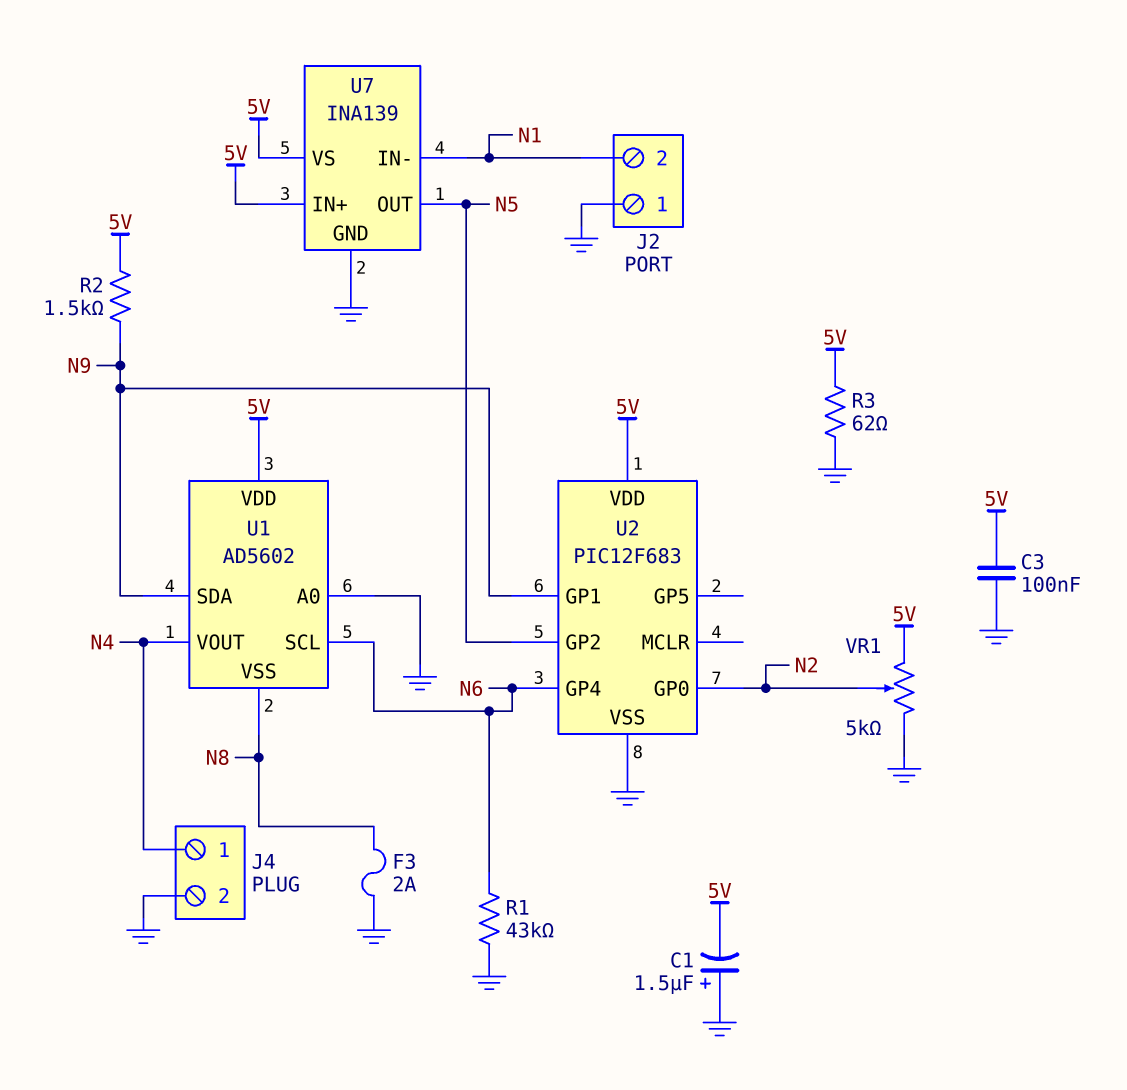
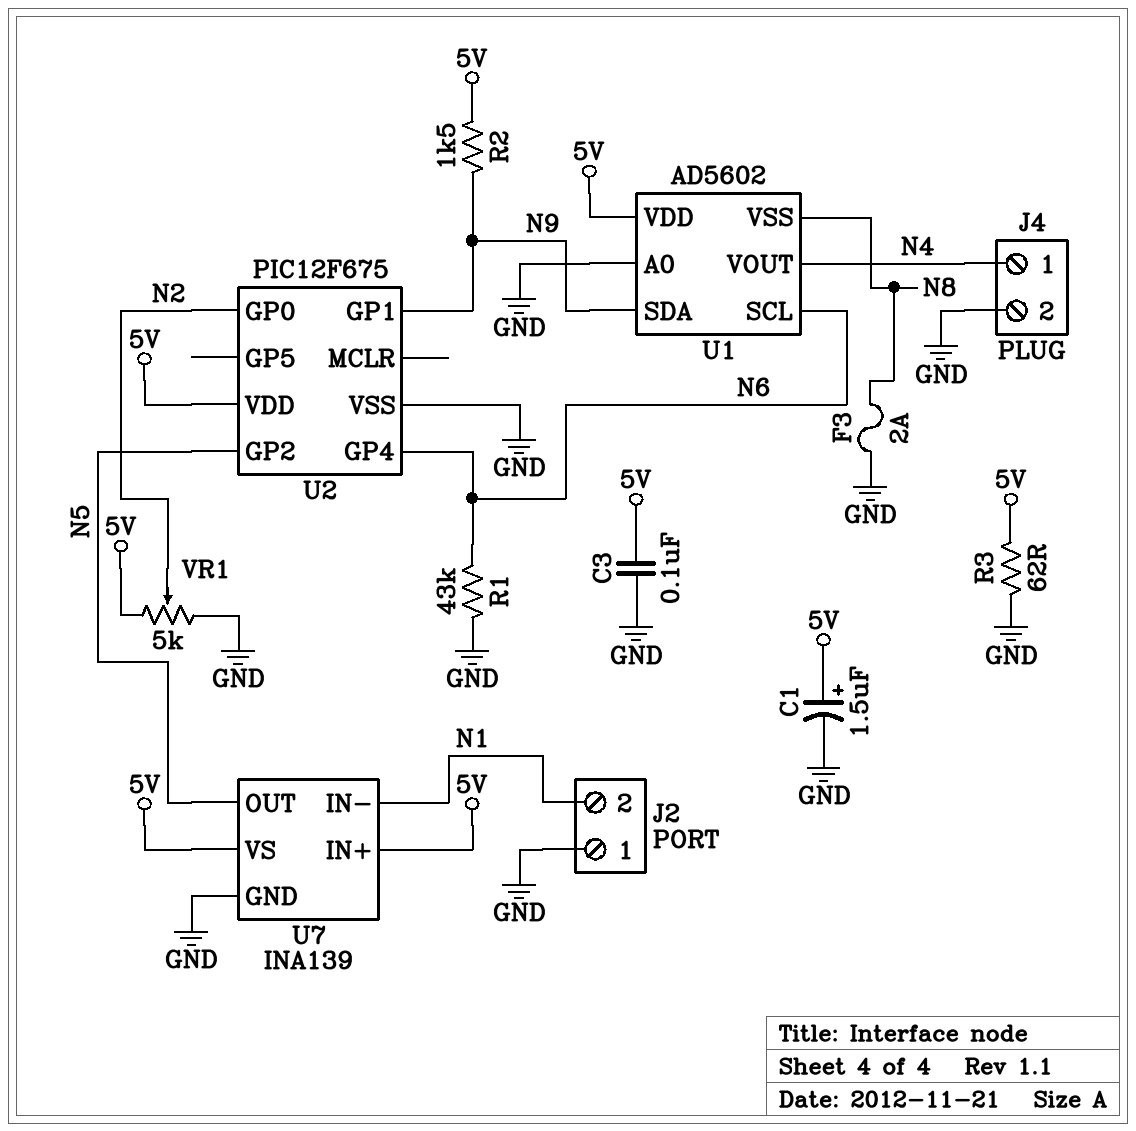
C1: 1.5uF (plus GND, minus 5V) -> 1.5uF (plus 5V, minus GND)
U2: PIC12F683 -> PIC12F675

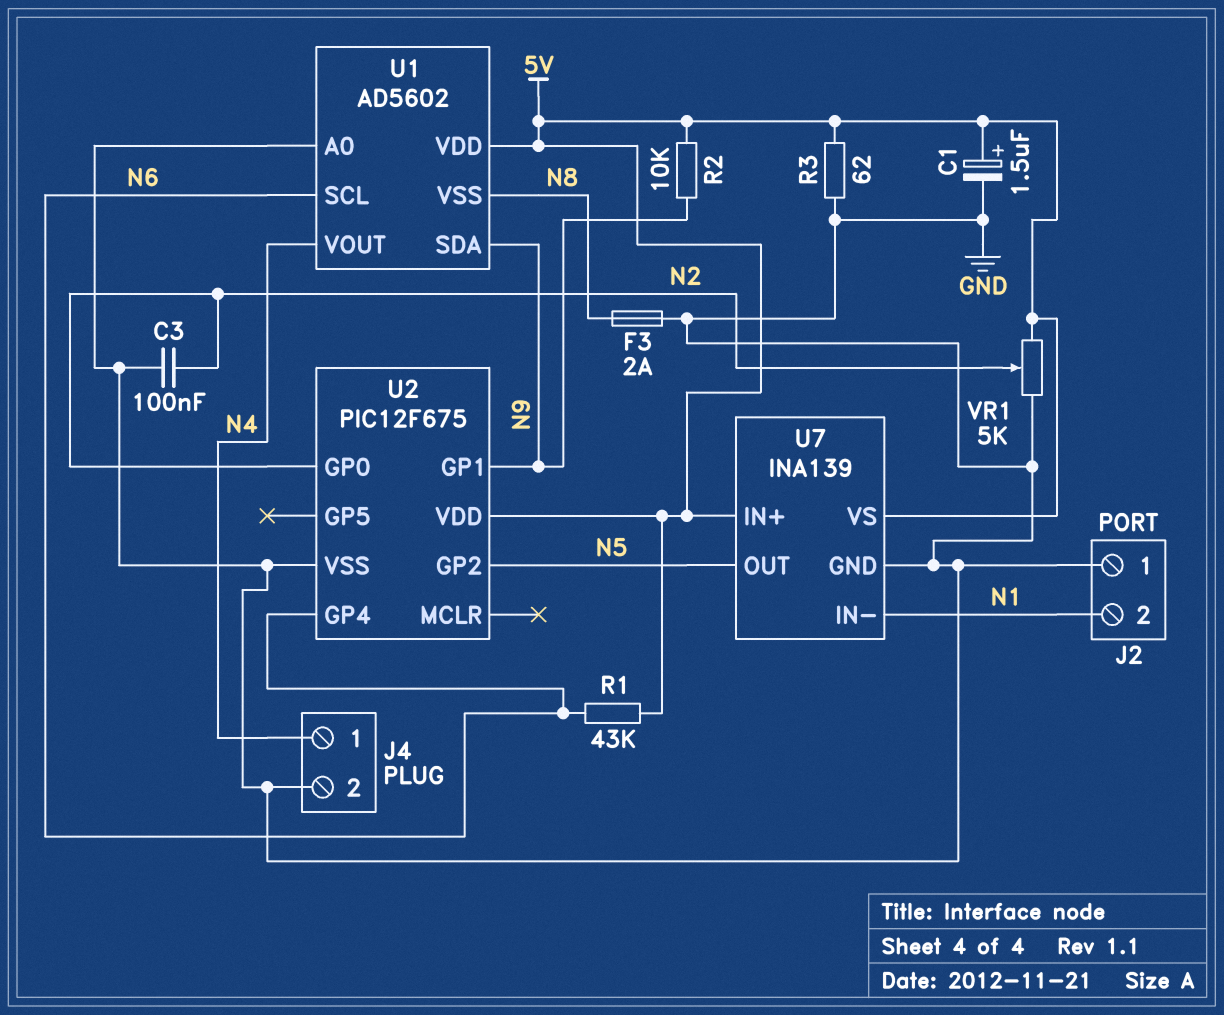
C3: 100nF (5V, GND) -> 100nF (GND, N2)
R1: 43k (GND, N6) -> 43k (5V, N6)
R2: 1.5k (5V, N9) -> 10k (5V, N9)

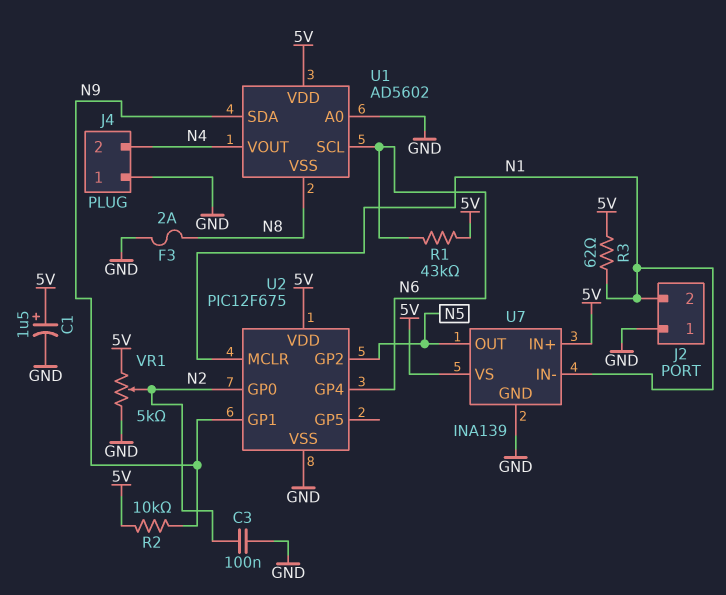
J4 pin 1: N4 -> GND
J4 pin 2: GND -> N4
R3: 62 (5V, GND) -> 62 (5V, N1)
U2 pin MCLR: none -> N1

